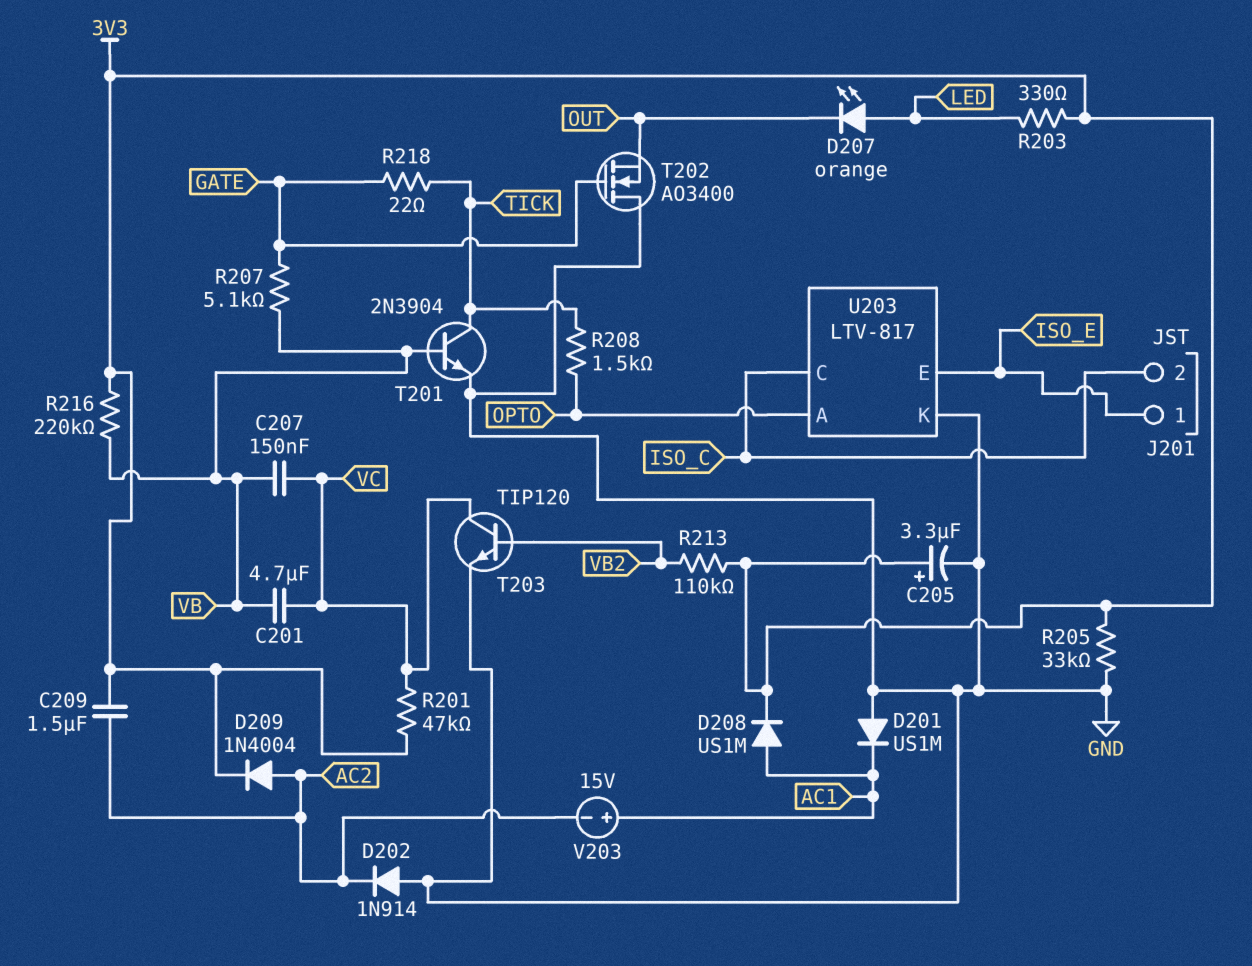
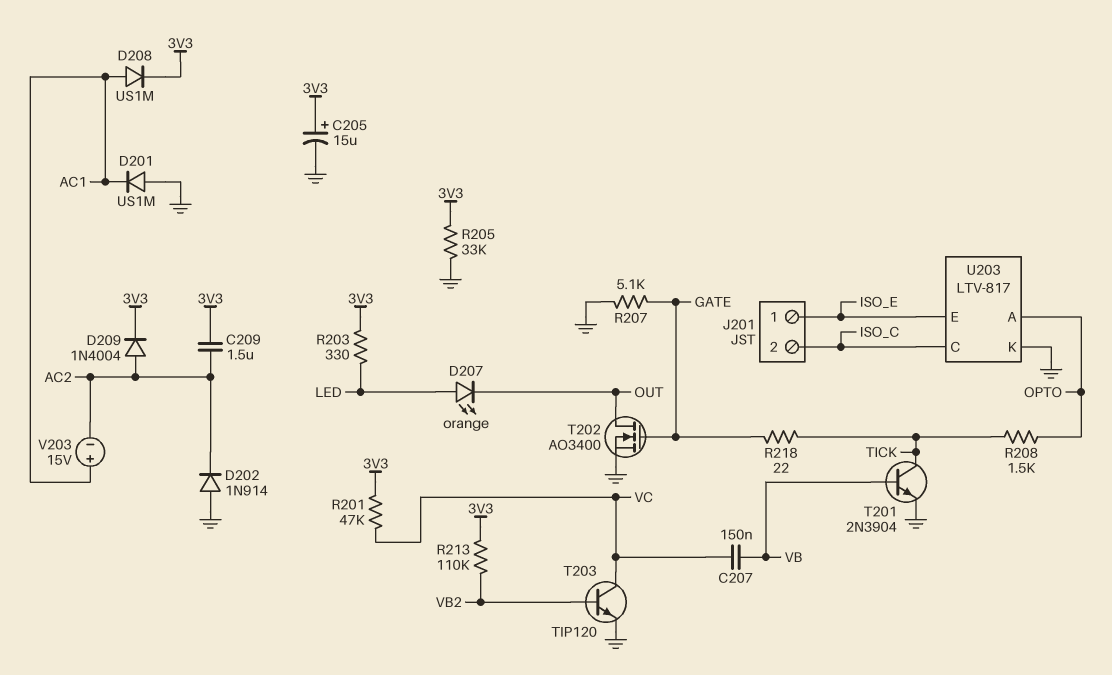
C201: 4.7uF (VB, VC) -> none
C205: 3.3uF (plus 3V3, minus GND) -> 15uF (plus 3V3, minus GND)
R207: 5.1k (GATE, VB) -> 5.1k (GATE, GND)
R216: 220k (3V3, VB) -> none
T202: NMOS AO3400 (G GATE, D GND, S OUT) -> NMOS AO3400 (G GATE, D OUT, S GND)

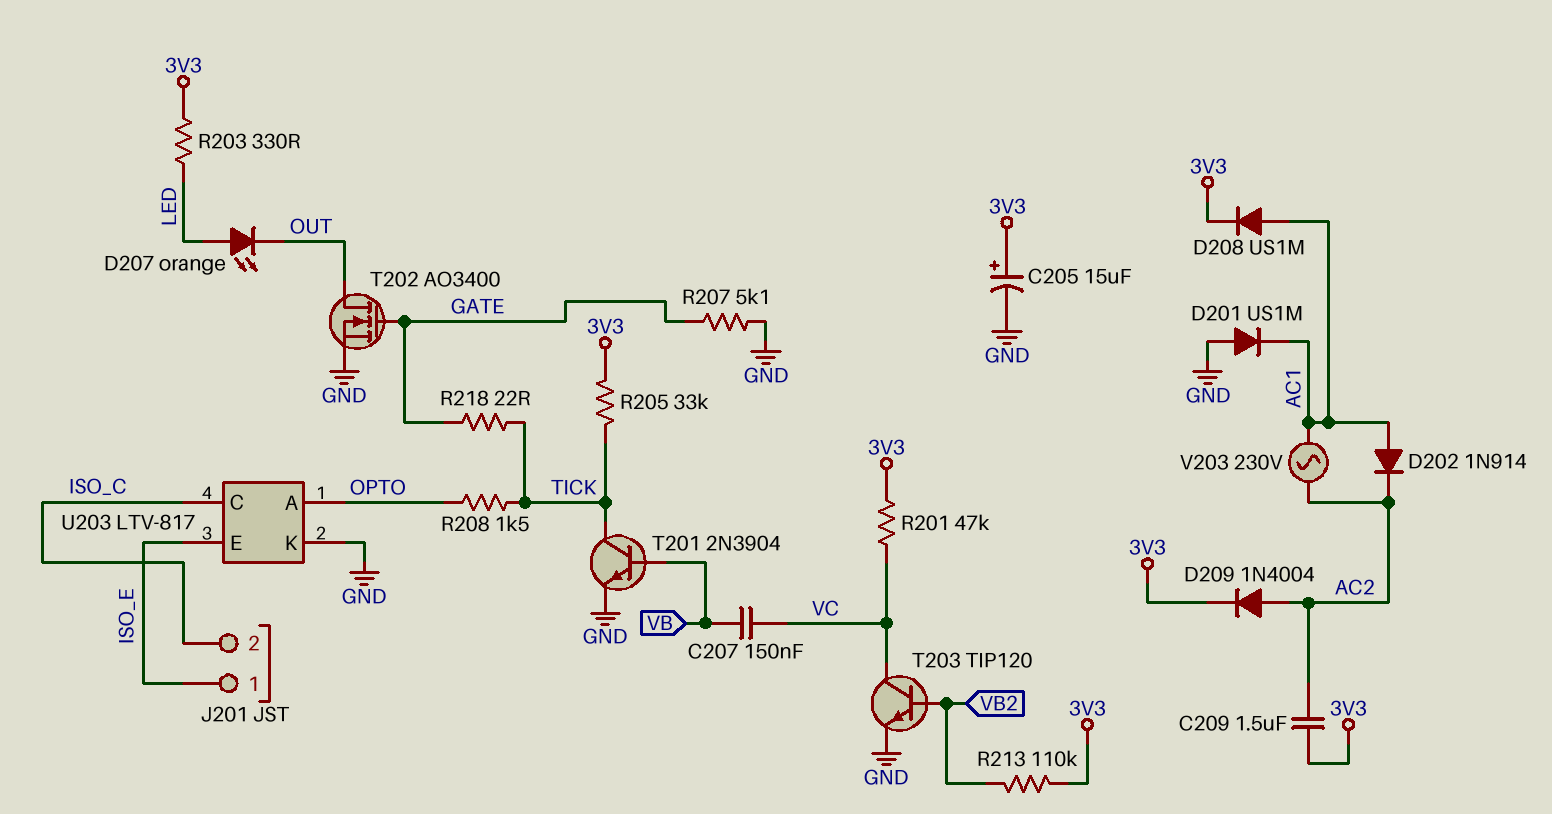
D202: diode 1N914 (A GND, K AC2) -> diode 1N914 (A AC1, K AC2)
R205: 33k (3V3, GND) -> 33k (3V3, TICK)
V203: 15V (plus AC1, minus AC2) -> AC 230V (AC1, AC2)

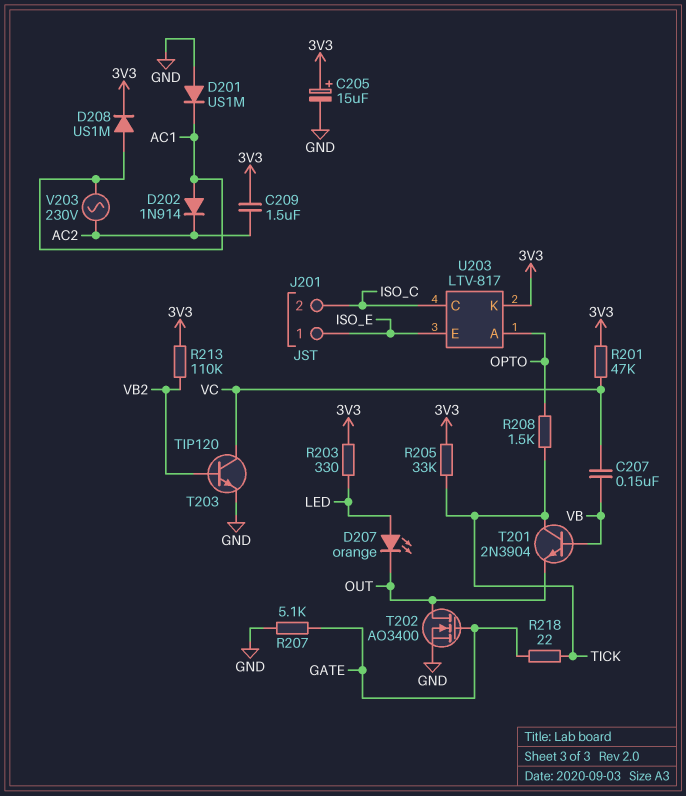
D209: diode 1N4004 (A AC2, K 3V3) -> none
T201: NPN 2N3904 (B VB, C TICK, E GND) -> NPN 2N3904 (B VB, C TICK, E OUT)
U203 pin K: GND -> 3V3

